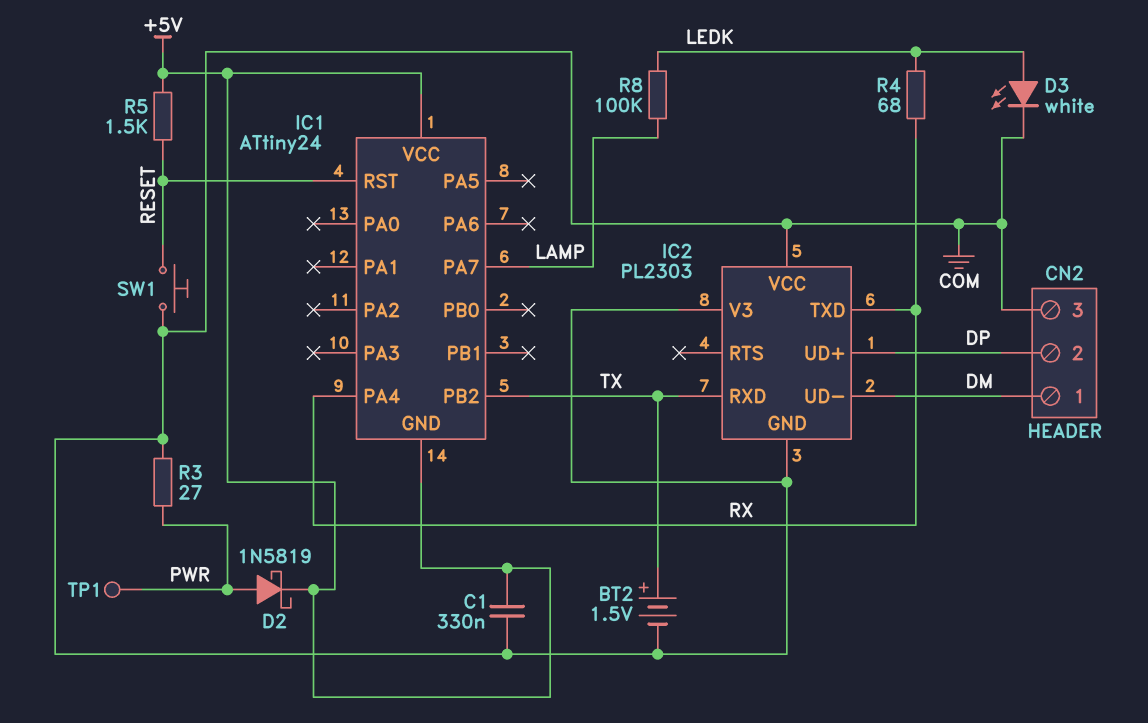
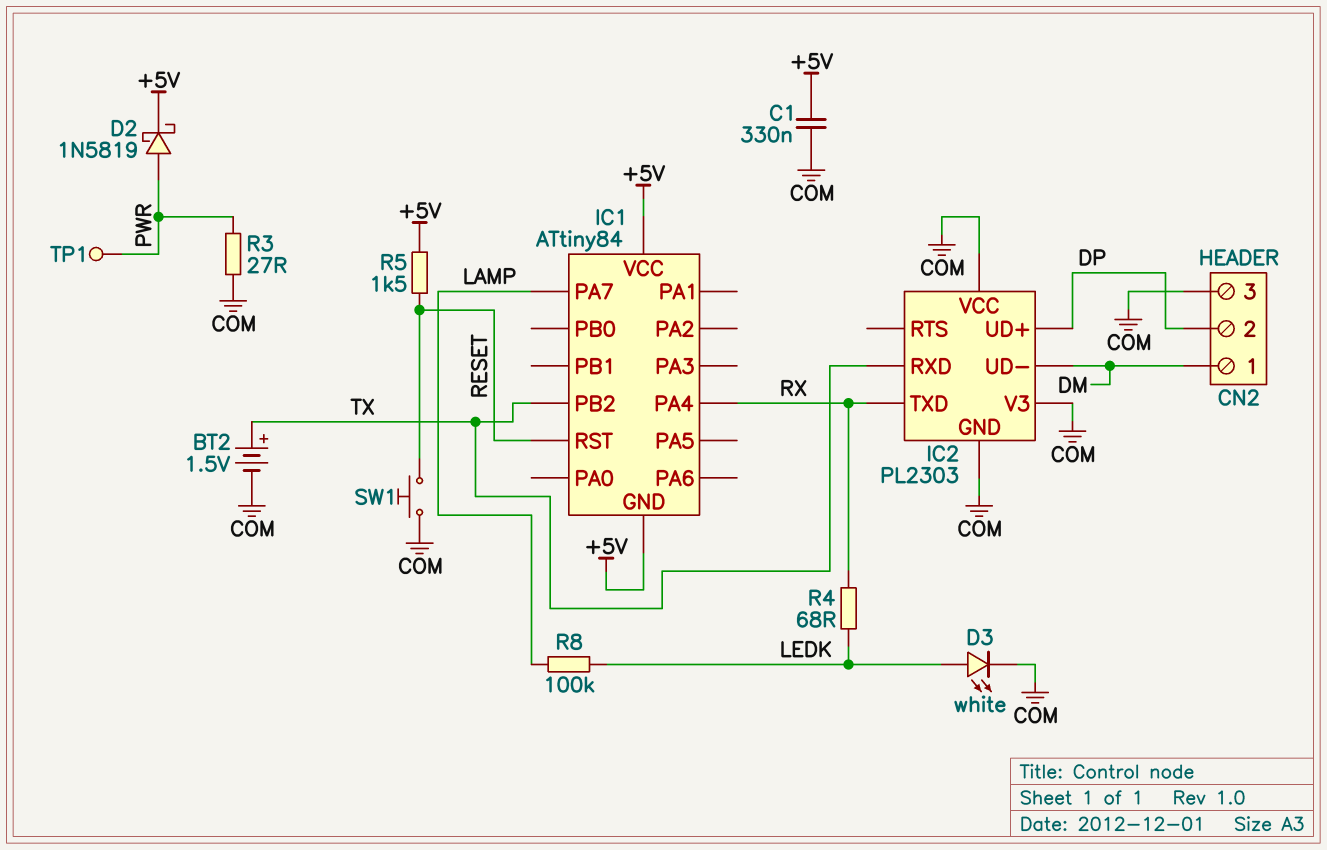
IC1: ATtiny24 -> ATtiny84

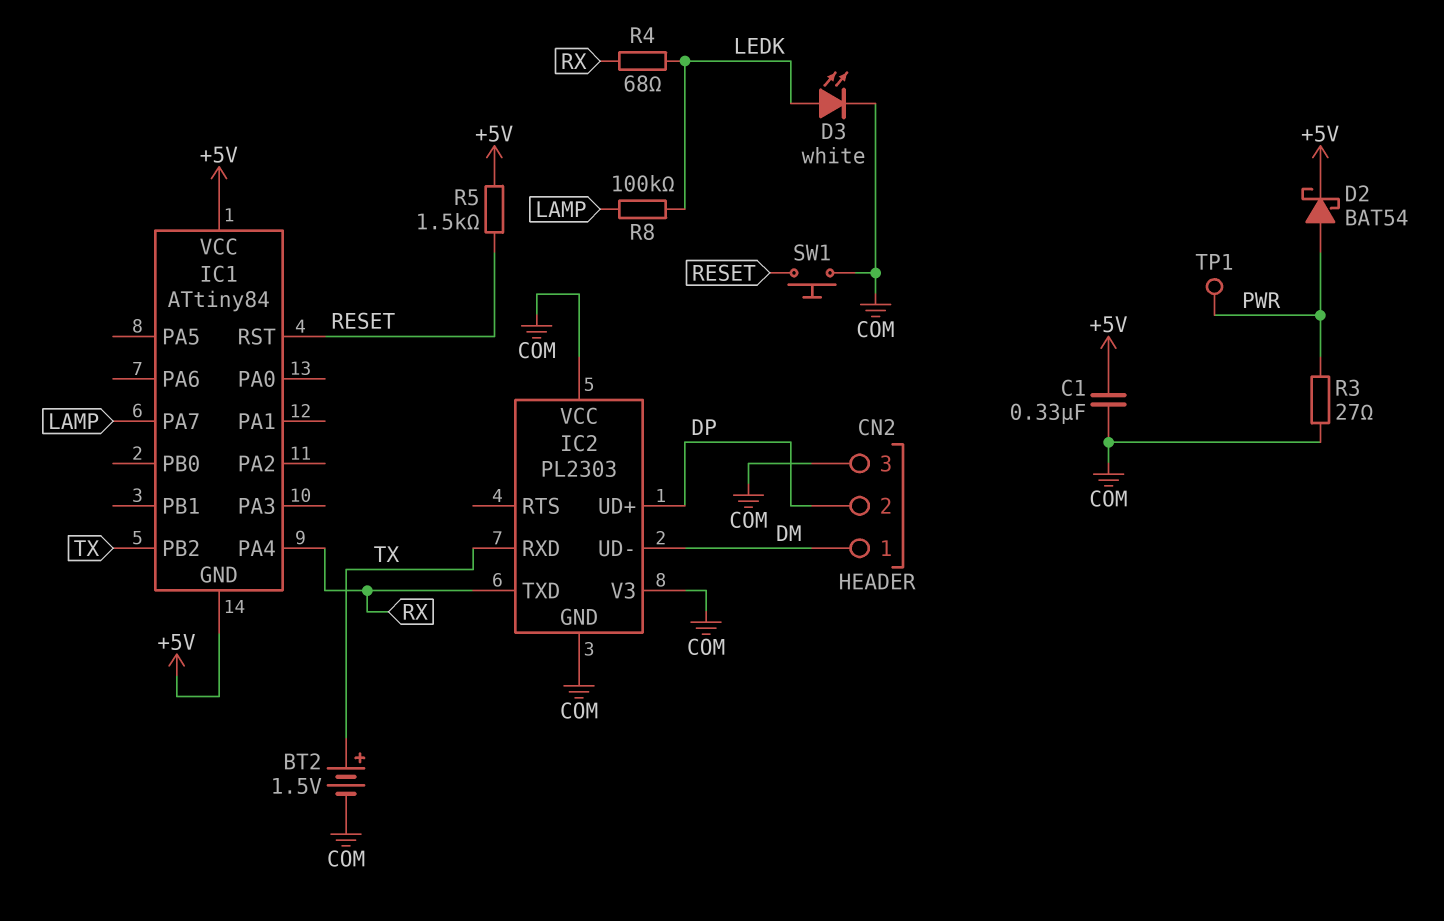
D2: schottky 1N5819 (A PWR, K +5V) -> schottky BAT54 (A PWR, K +5V)

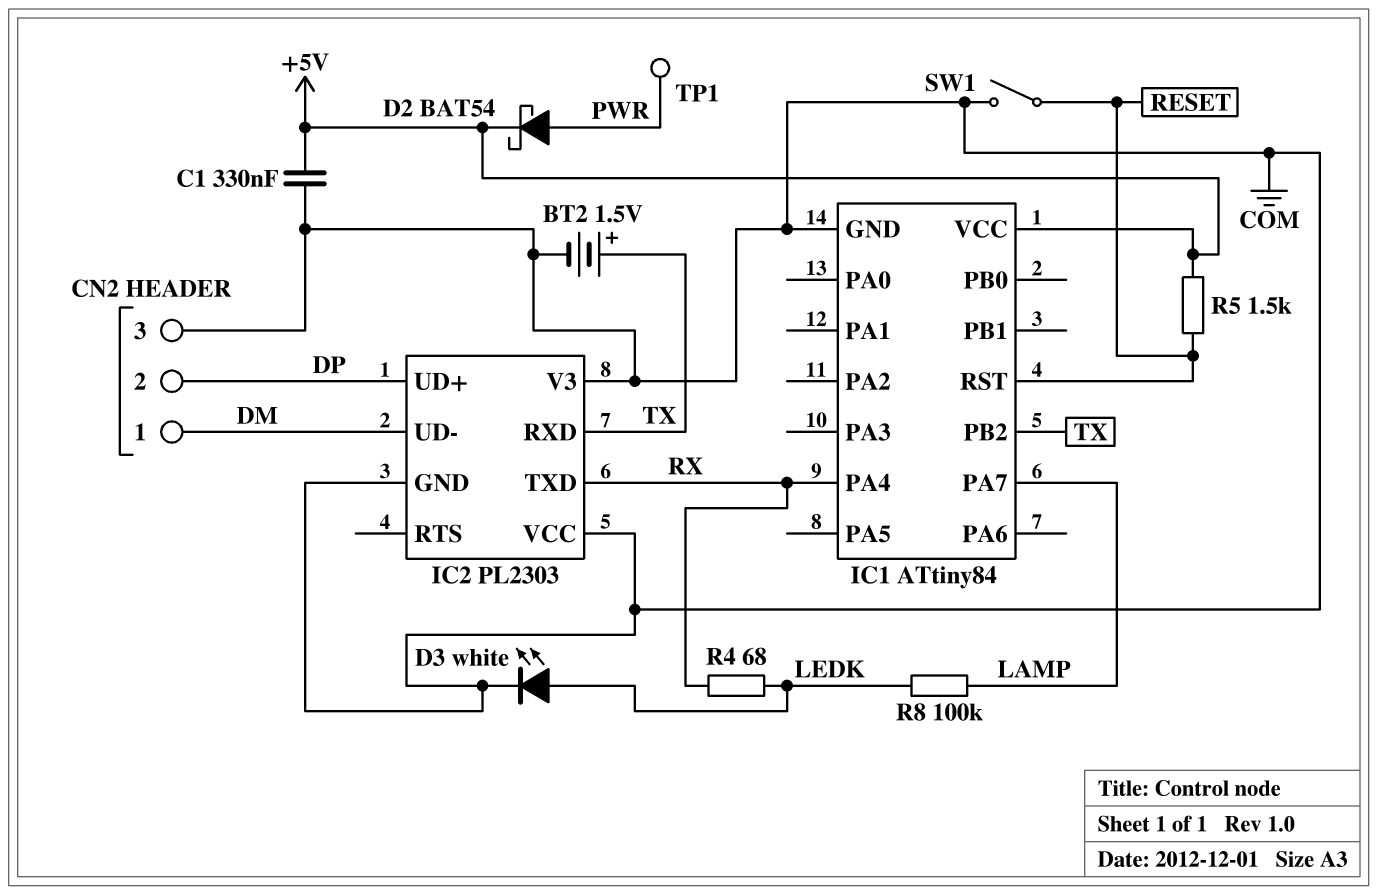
IC1 pin GND: +5V -> COM
R3: 27 (COM, PWR) -> none
SW1: button (COM, RESET) -> switch (COM, RESET)

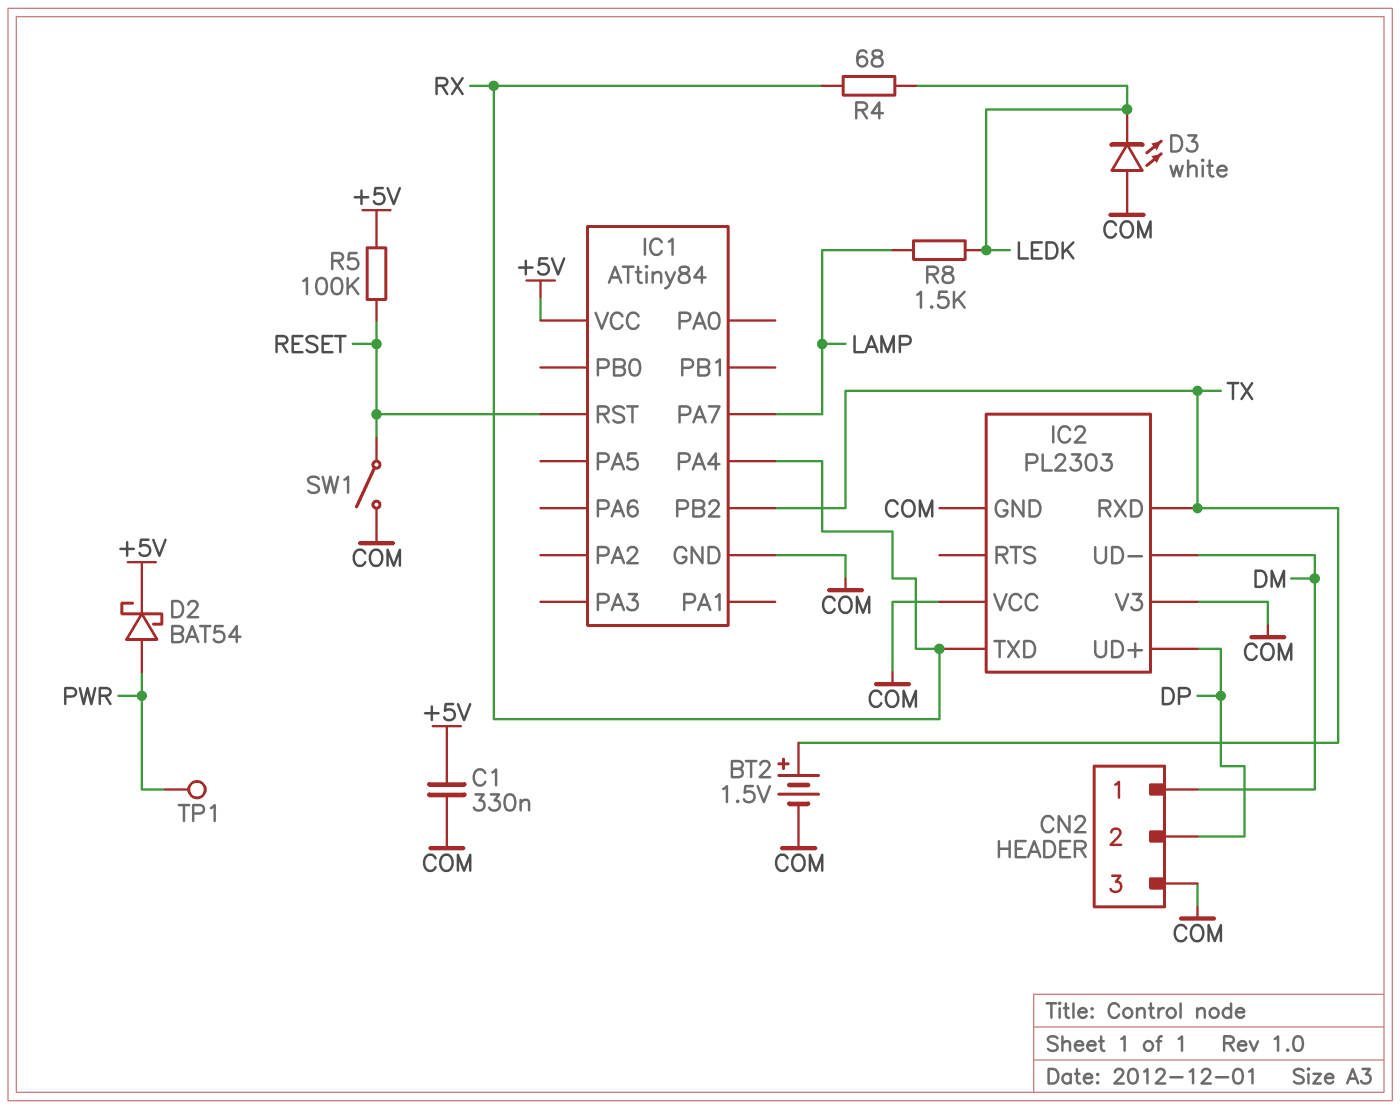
D3: LED white (A LEDK, K COM) -> LED white (A COM, K LEDK)
R5: 1.5k (+5V, RESET) -> 100k (+5V, RESET)
R8: 100k (LAMP, LEDK) -> 1.5k (LAMP, LEDK)

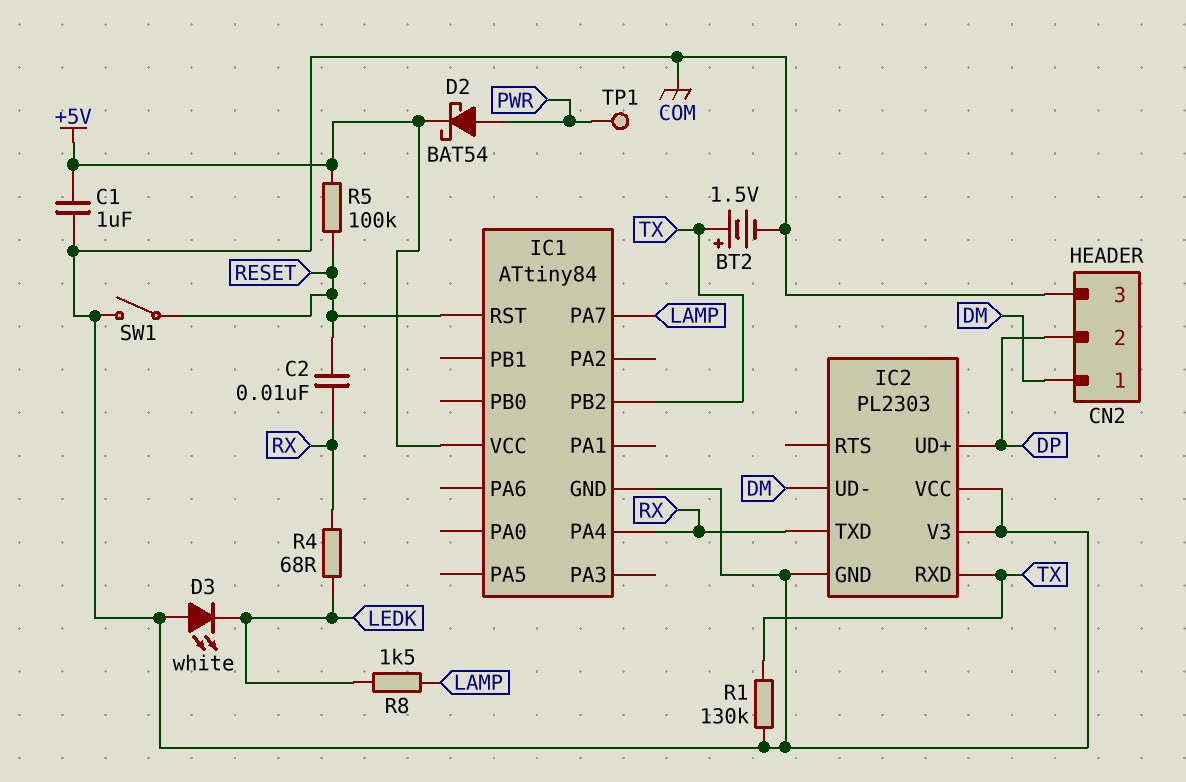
C1: 330nF (+5V, COM) -> 1uF (+5V, COM)
C2: none -> 10nF (RESET, RX)
R1: none -> 130k (COM, TX)

